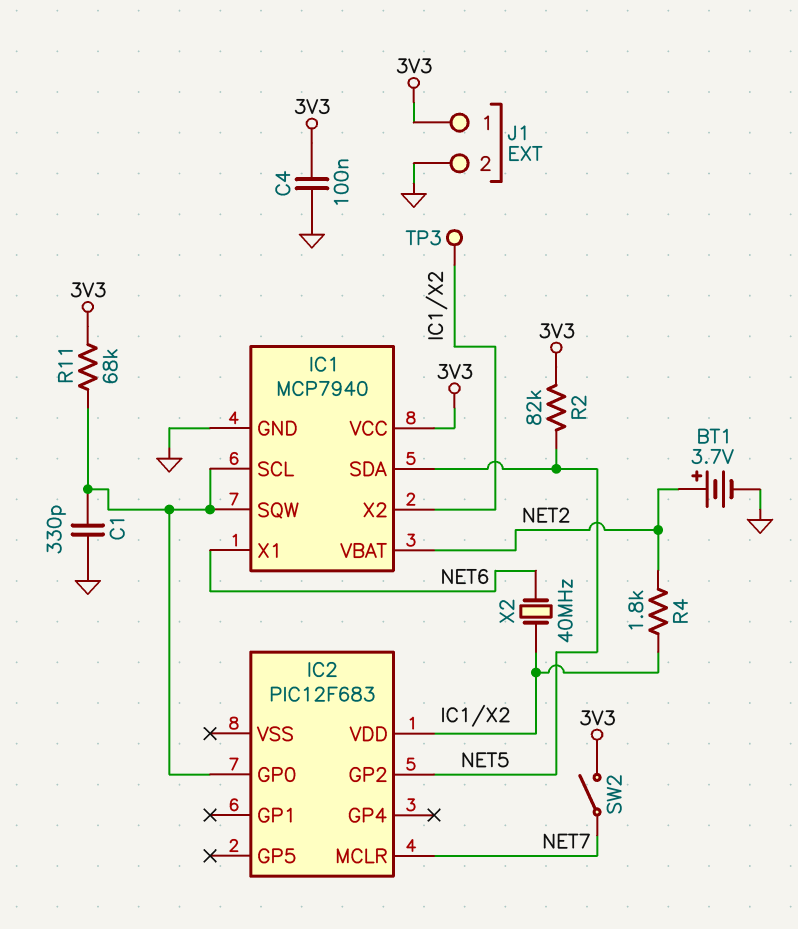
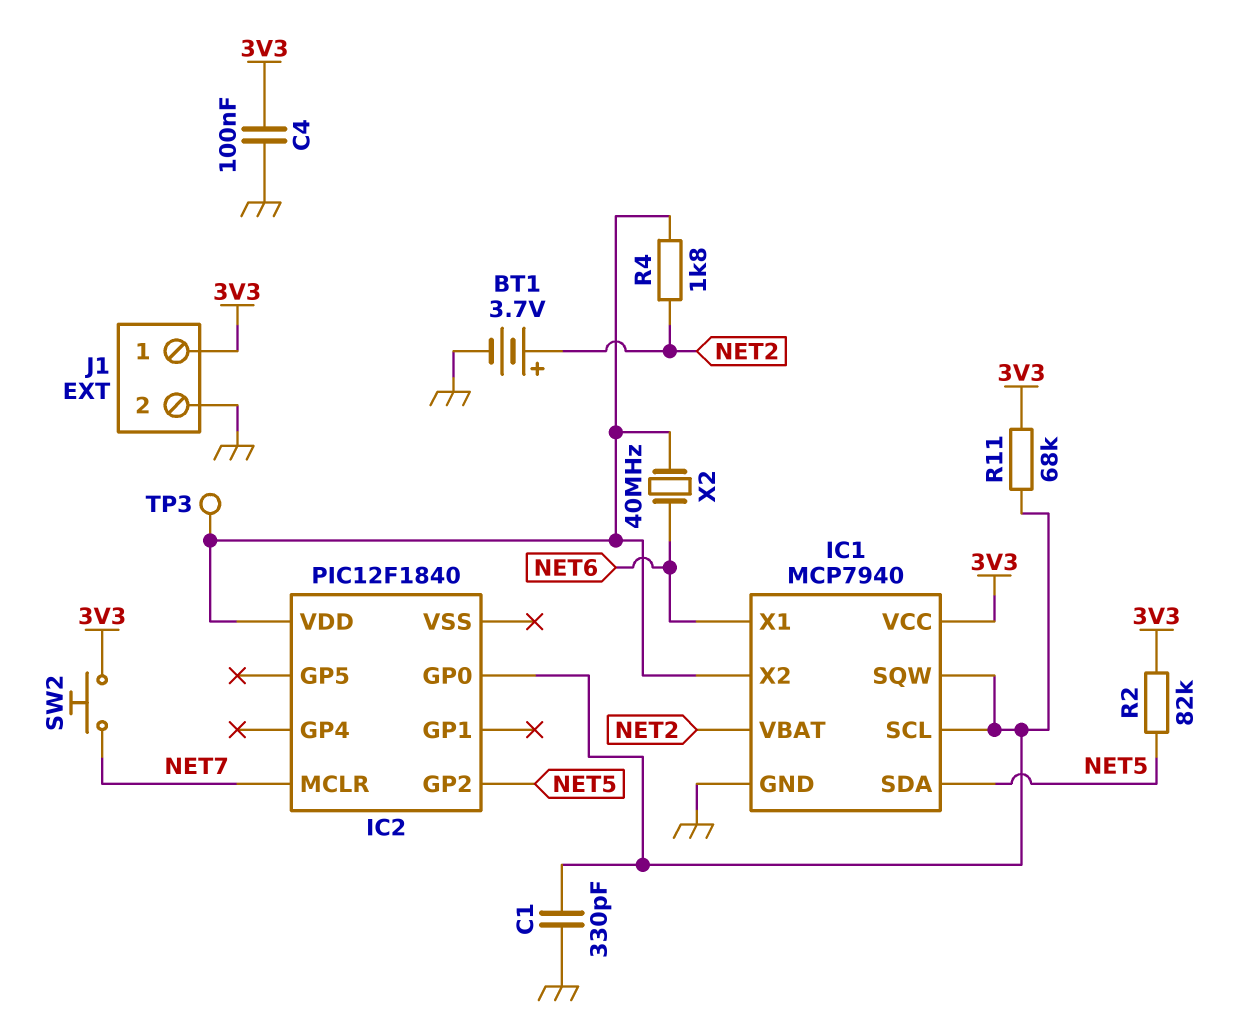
IC2: PIC12F683 -> PIC12F1840
SW2: switch (3V3, NET7) -> button (3V3, NET7)

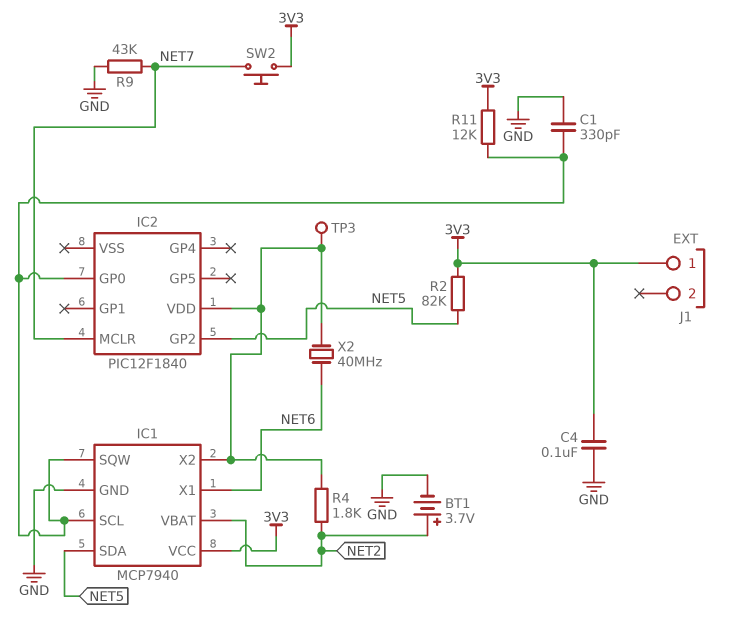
J1 pin 2: GND -> none
R9: none -> 43k (GND, NET7)
R11: 68k (3V3, IC1/SCL) -> 12k (3V3, IC1/SCL)

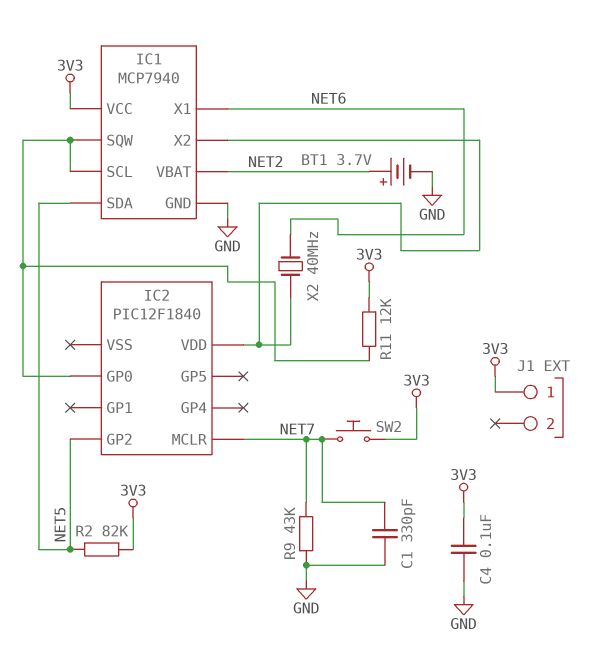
C1: 330pF (GND, IC1/SCL) -> 330pF (GND, NET7)
R4: 1.8k (IC1/X2, NET2) -> none
TP3: test point (IC1/X2) -> none

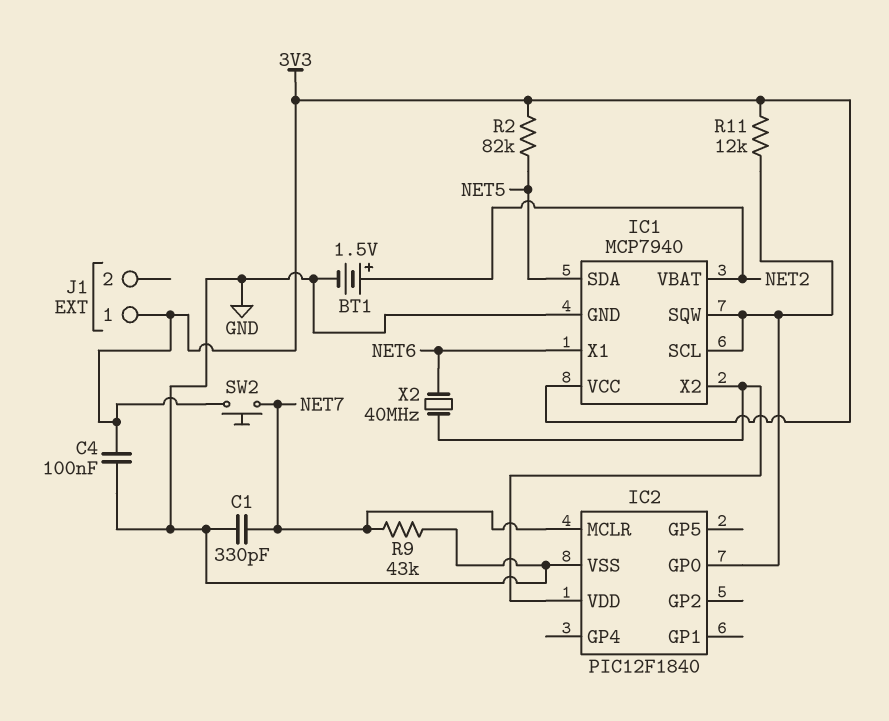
BT1: 3.7V (plus NET2, minus GND) -> 1.5V (plus NET2, minus GND)
IC2 pin GP2: NET5 -> none
IC2 pin VSS: none -> GND

